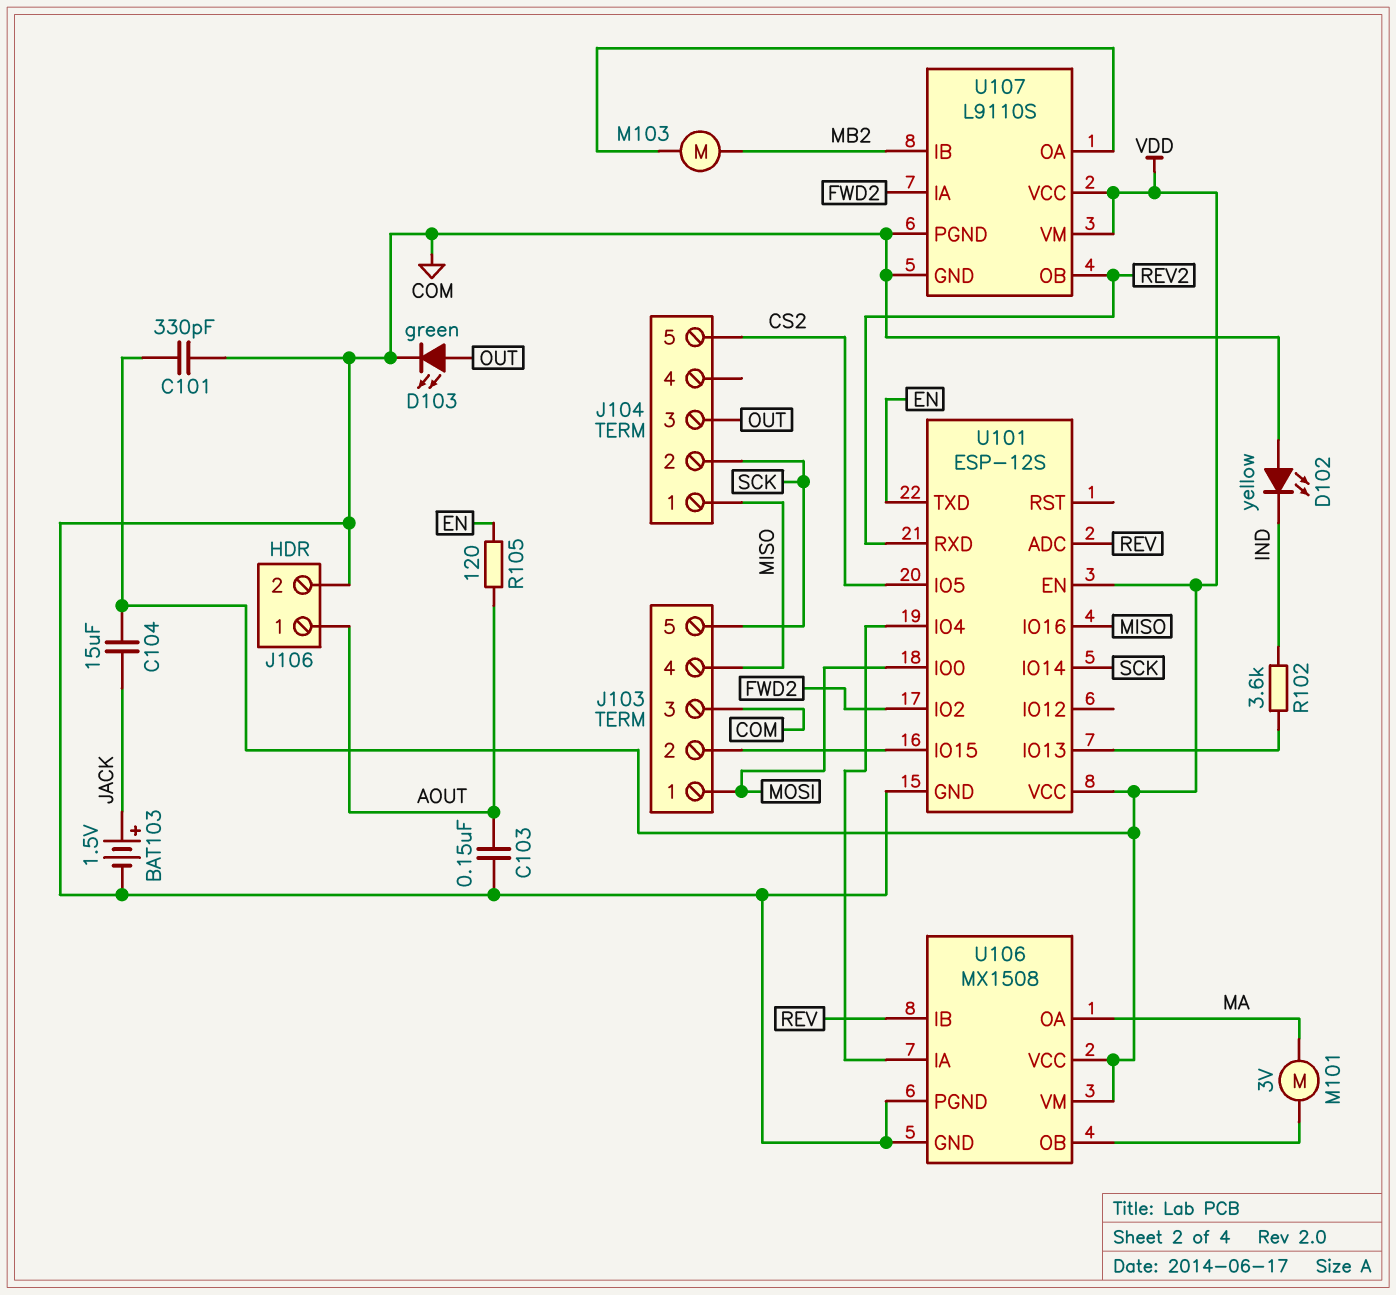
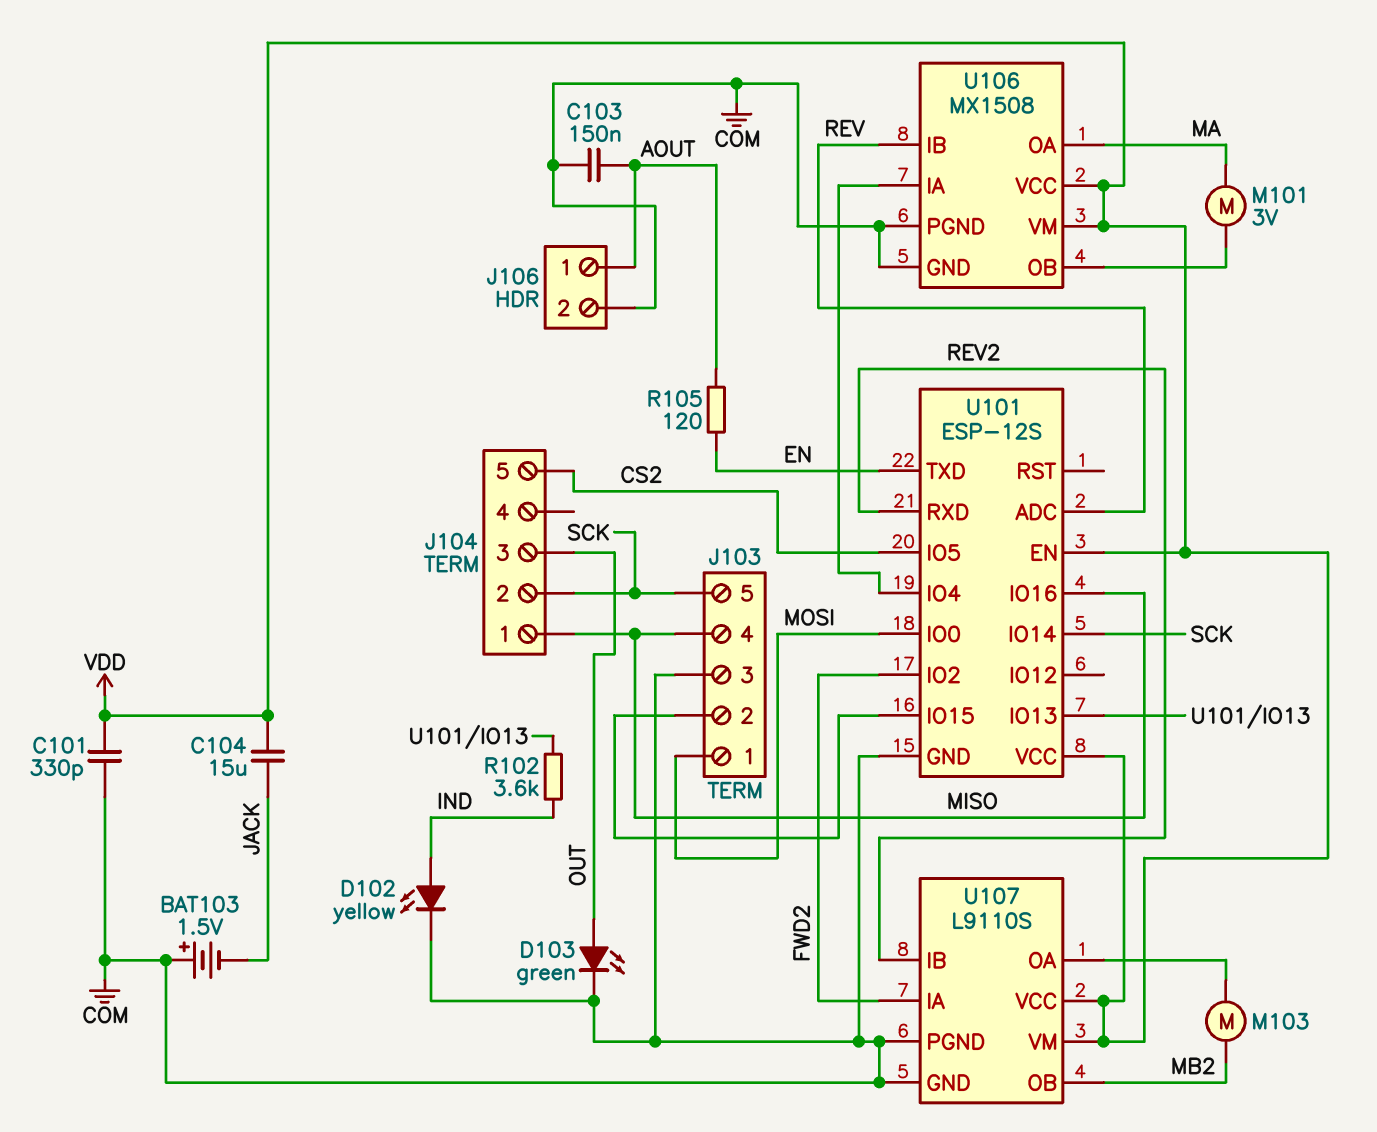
BAT103: 1.5V (plus JACK, minus COM) -> 1.5V (plus COM, minus JACK)
D102: LED yellow (A COM, K IND) -> LED yellow (A IND, K COM)
U107 pin IB: MB2 -> REV2
U107 pin OB: REV2 -> MB2

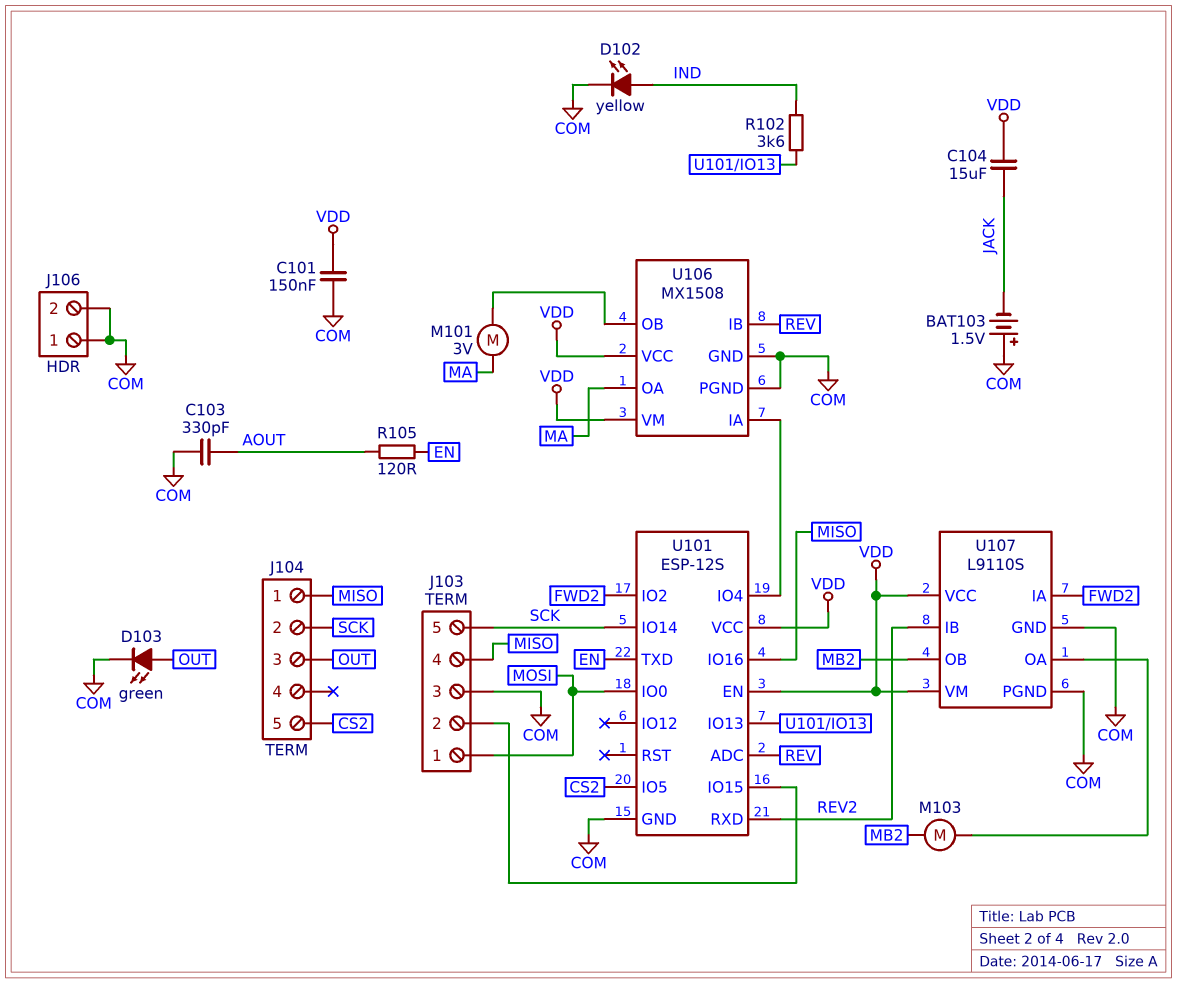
C101: 330pF (COM, VDD) -> 150nF (COM, VDD)
C103: 150nF (AOUT, COM) -> 330pF (AOUT, COM)
J106 pin 1: AOUT -> COM

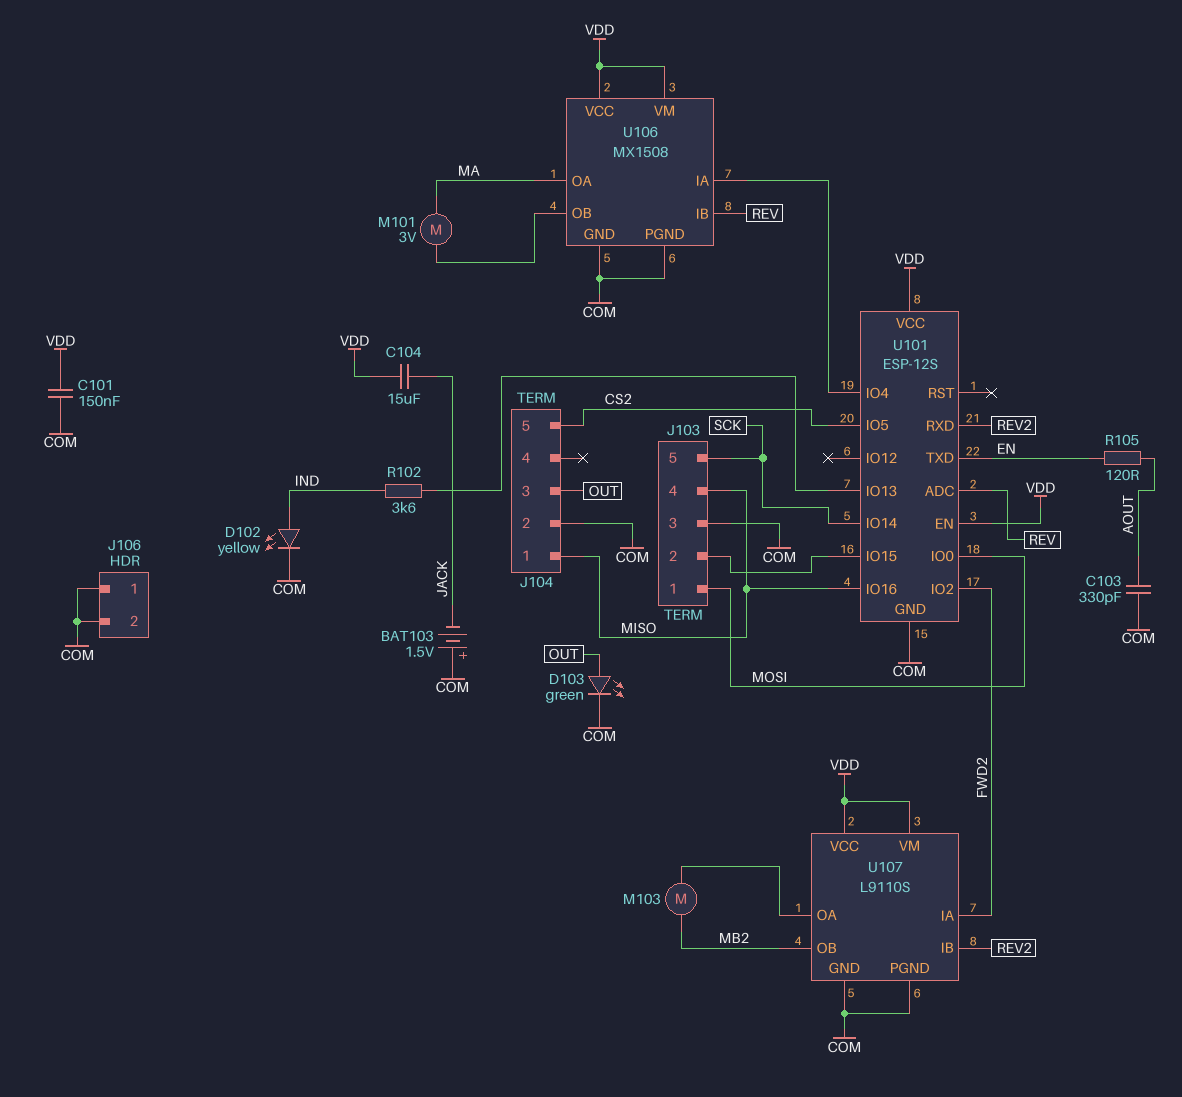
J104 pin 2: SCK -> COM

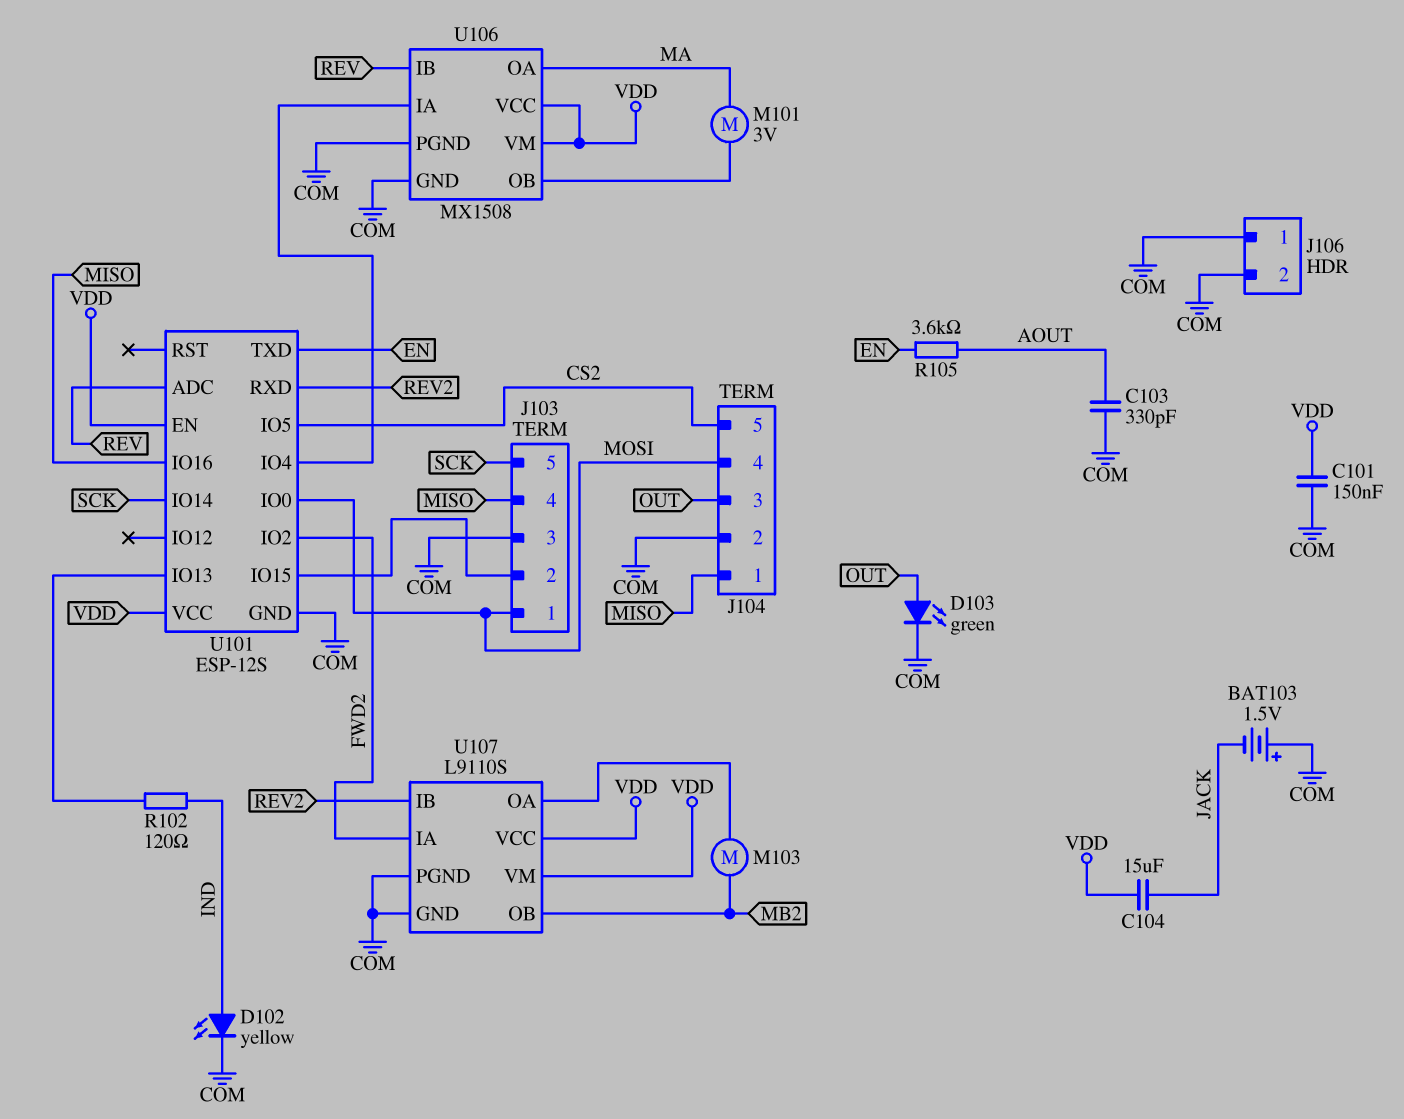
J104 pin 4: none -> MOSI
R102: 3.6k (IND, U101/IO13) -> 120 (IND, U101/IO13)
R105: 120 (AOUT, EN) -> 3.6k (AOUT, EN)

